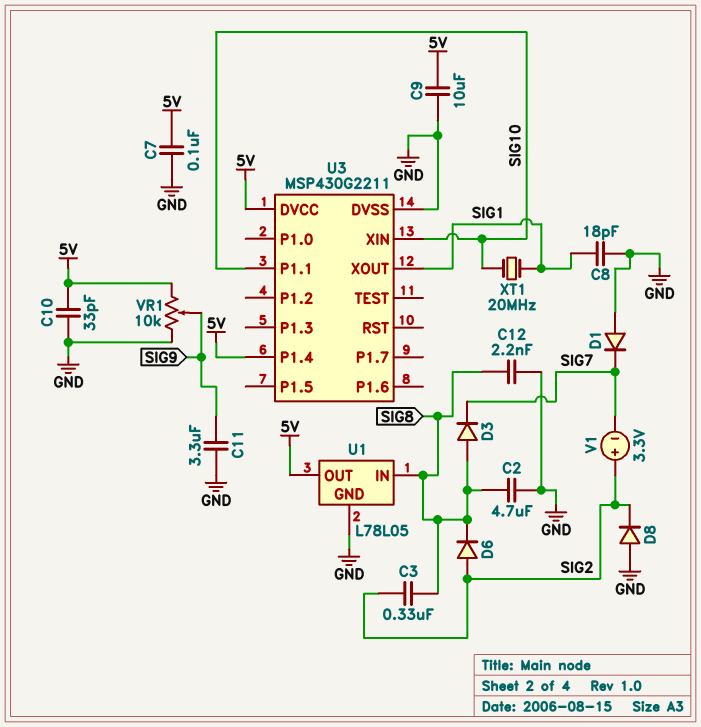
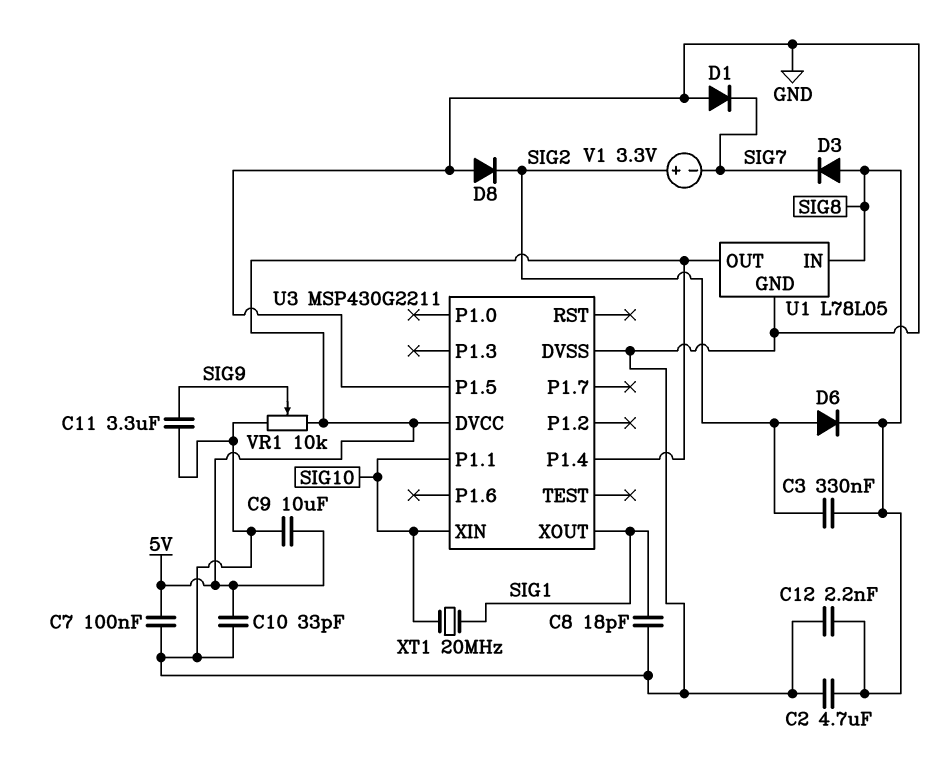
U3 pin P1.5: none -> GND

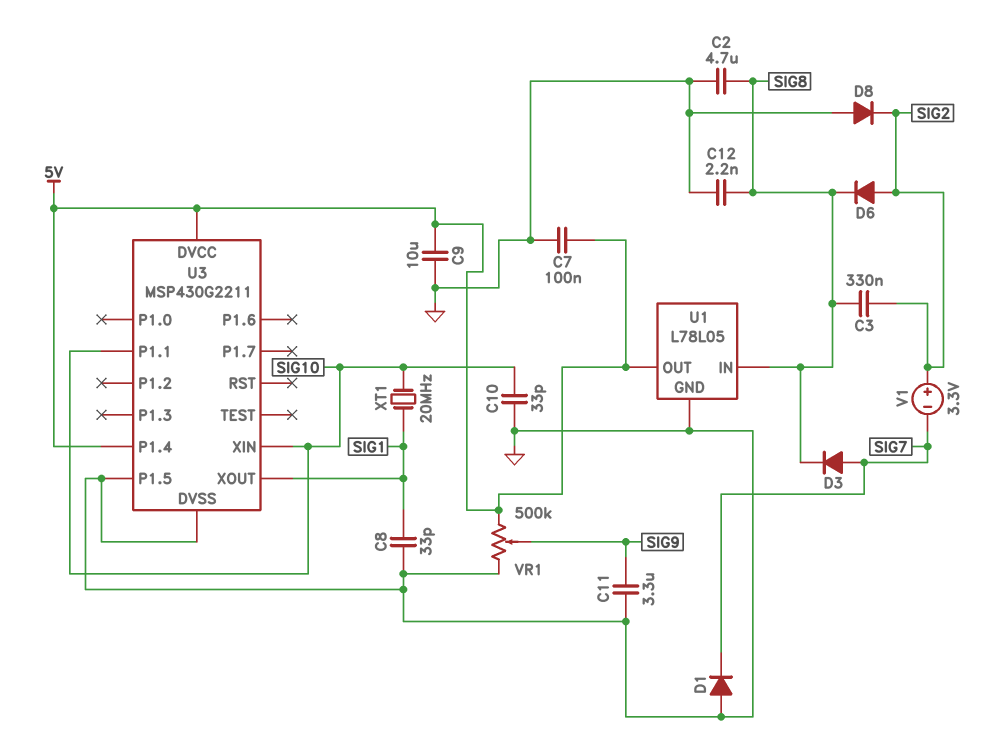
C8: 18pF (GND, SIG1) -> 33pF (GND, SIG1)
C10: 33pF (5V, GND) -> 33pF (GND, SIG10)
D3: diode (A SIG8, K SIG7) -> diode (A SIG7, K SIG8)
VR1: 10k (5V, GND, wiper SIG9) -> 500k (5V, GND, wiper SIG9)

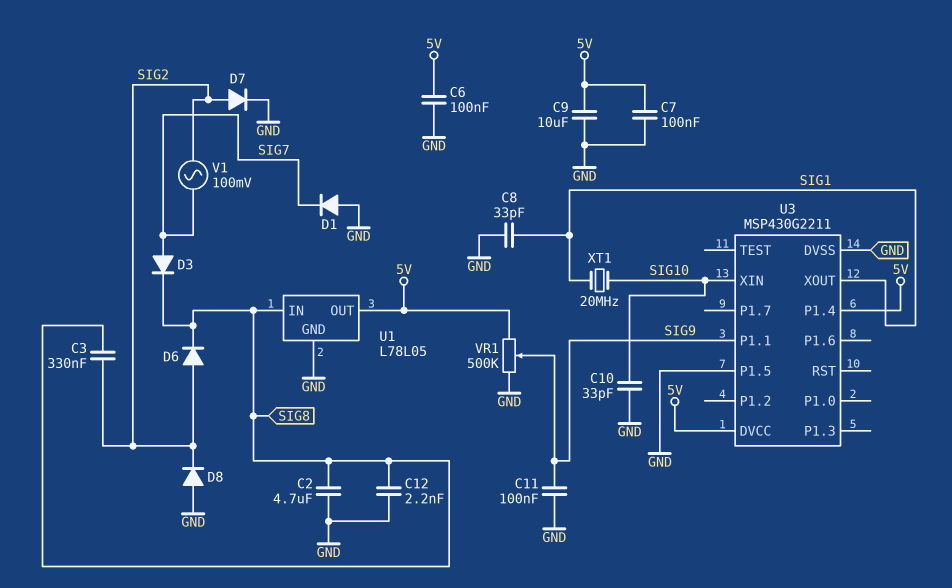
C6: none -> 100nF (5V, GND)
C11: 3.3uF (GND, SIG9) -> 100nF (GND, SIG9)
D7: none -> diode (A SIG2, K GND)
U3 pin P1.1: SIG10 -> SIG9
V1: 3.3V (plus SIG2, minus SIG7) -> AC 100mV (SIG2, SIG7)

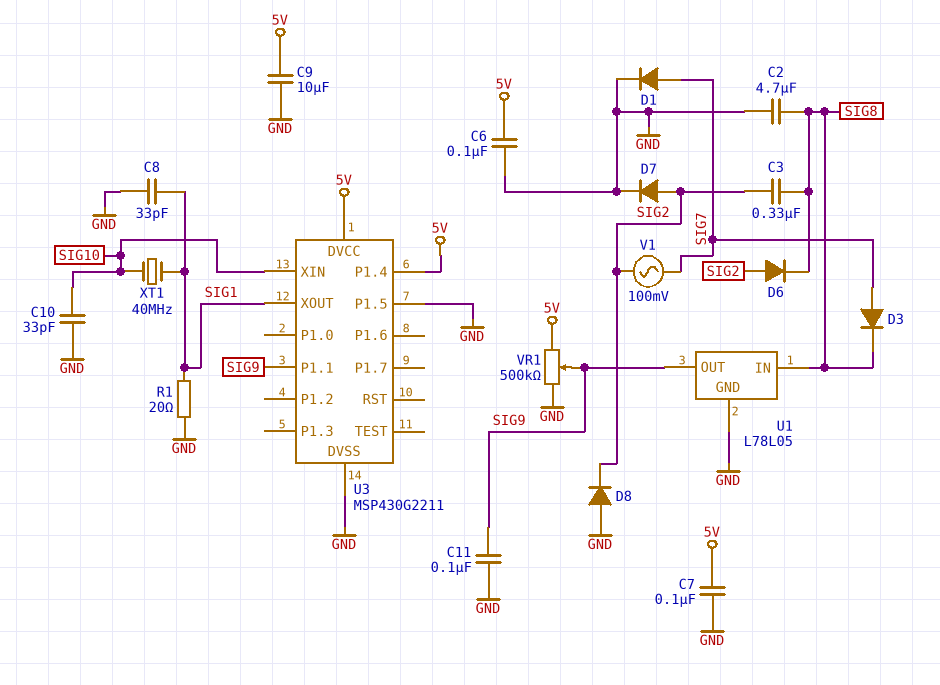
C12: 2.2nF (GND, SIG8) -> none
D1: diode (A GND, K SIG7) -> diode (A SIG7, K GND)
R1: none -> 20 (GND, SIG1)
U1 pin OUT: 5V -> SIG9
XT1: 20MHz (SIG1, SIG10) -> 40MHz (SIG1, SIG10)

